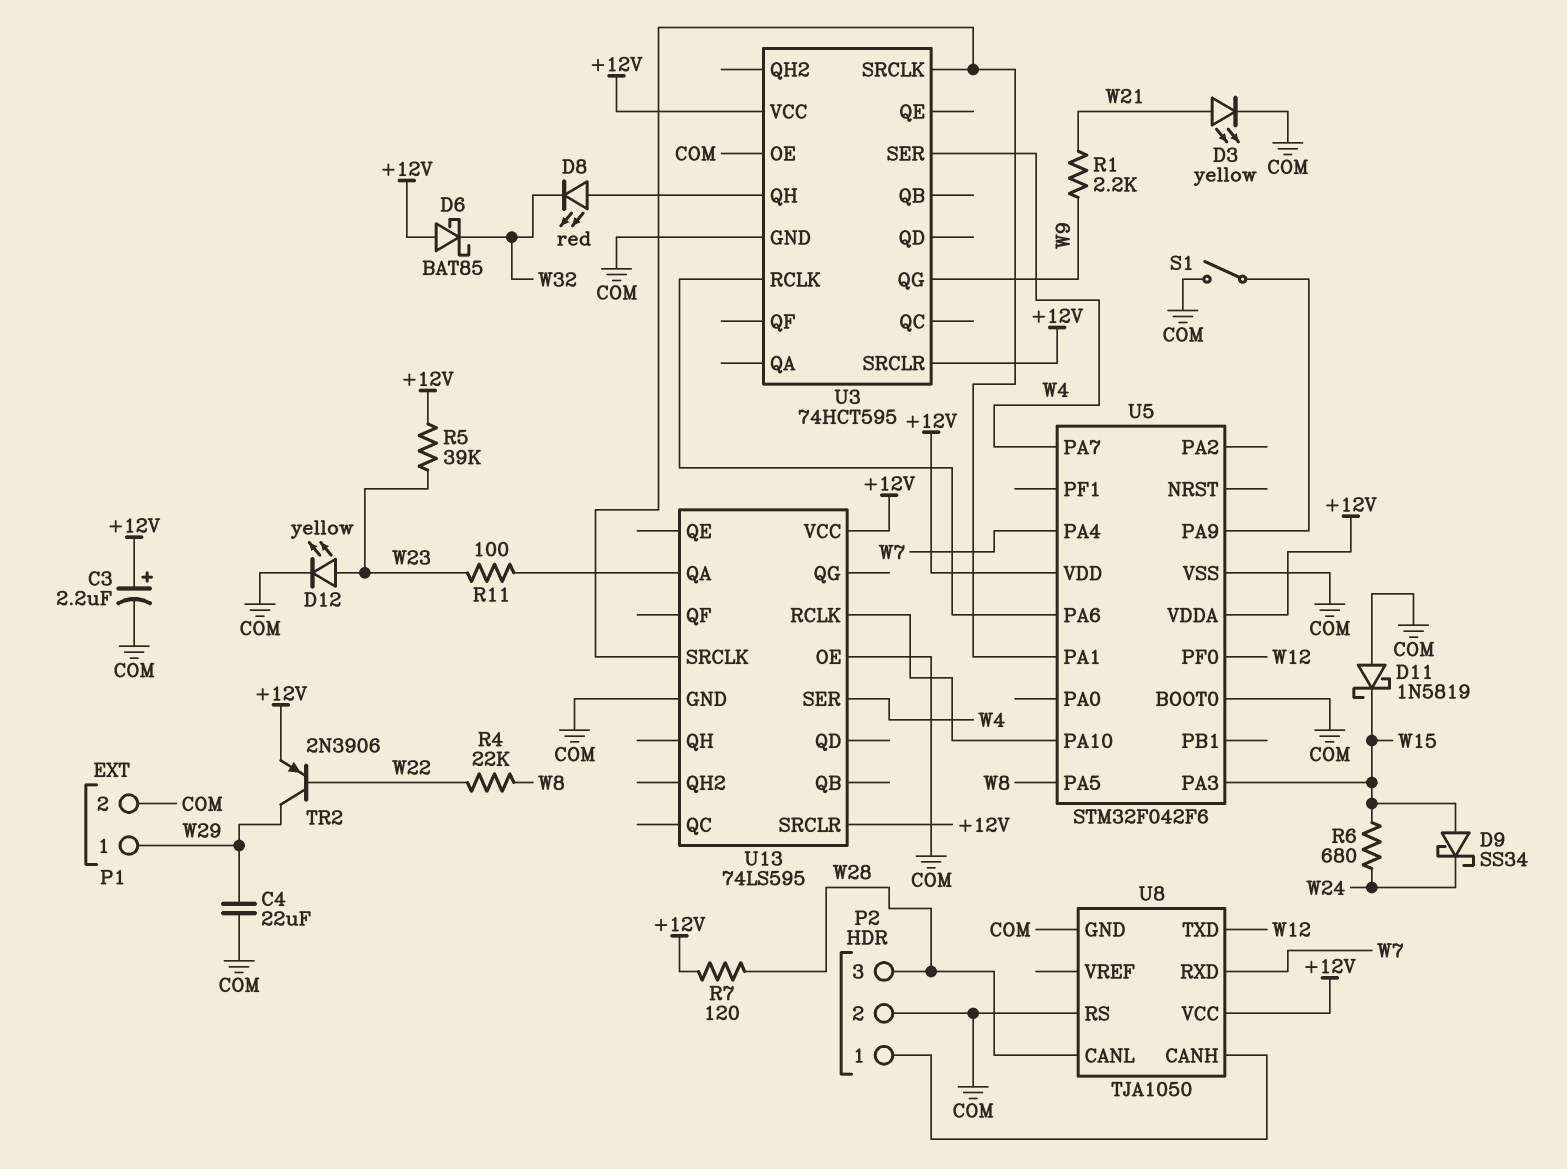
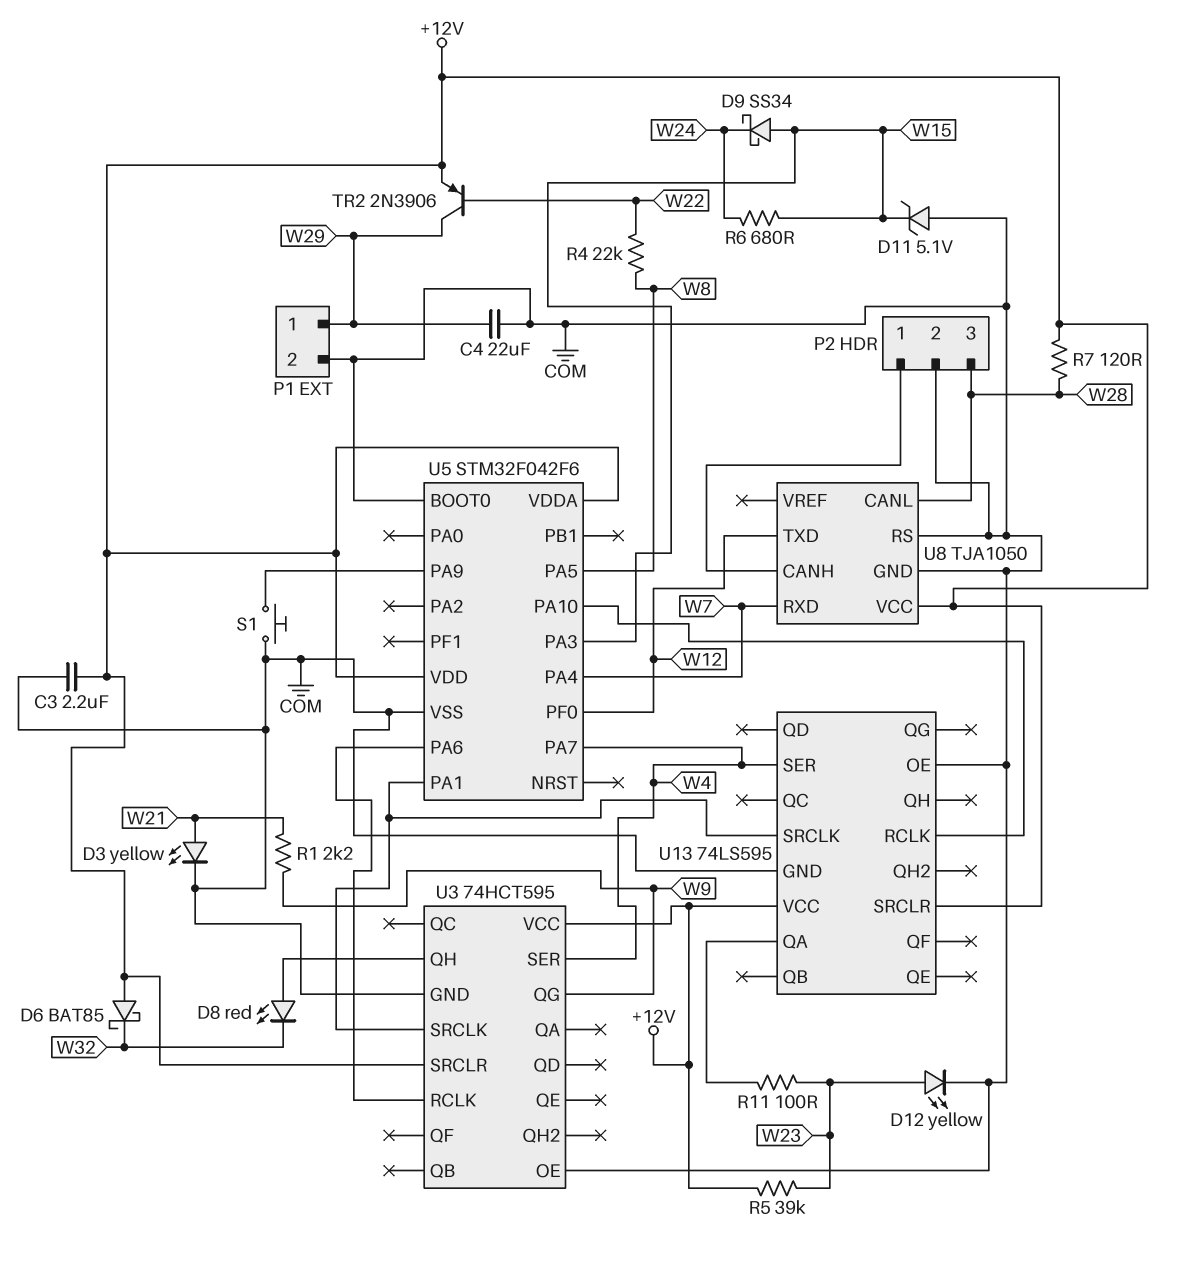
C3: 2.2uF (plus +12V, minus COM) -> 2.2uF (+12V, COM)
D11: schottky 1N5819 (A COM, K W15) -> zener 5.1V (A COM, K W15)
S1: switch (COM, U5/PA9) -> button (COM, U5/PA9)

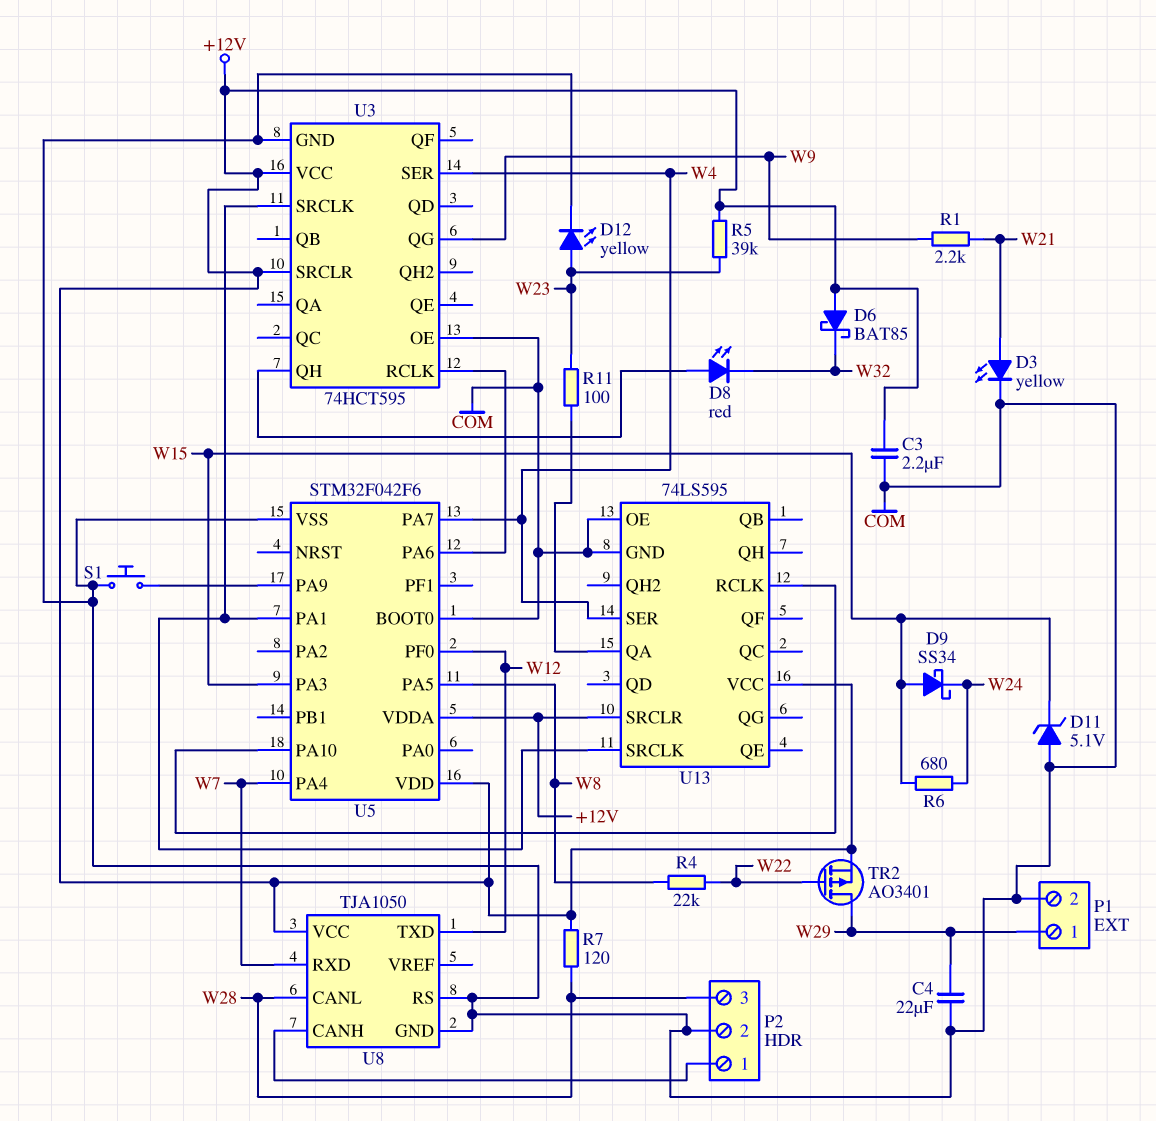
TR2: PNP 2N3906 (B W22, C W29, E +12V) -> PMOS AO3401 (G W22, D W29, S +12V)

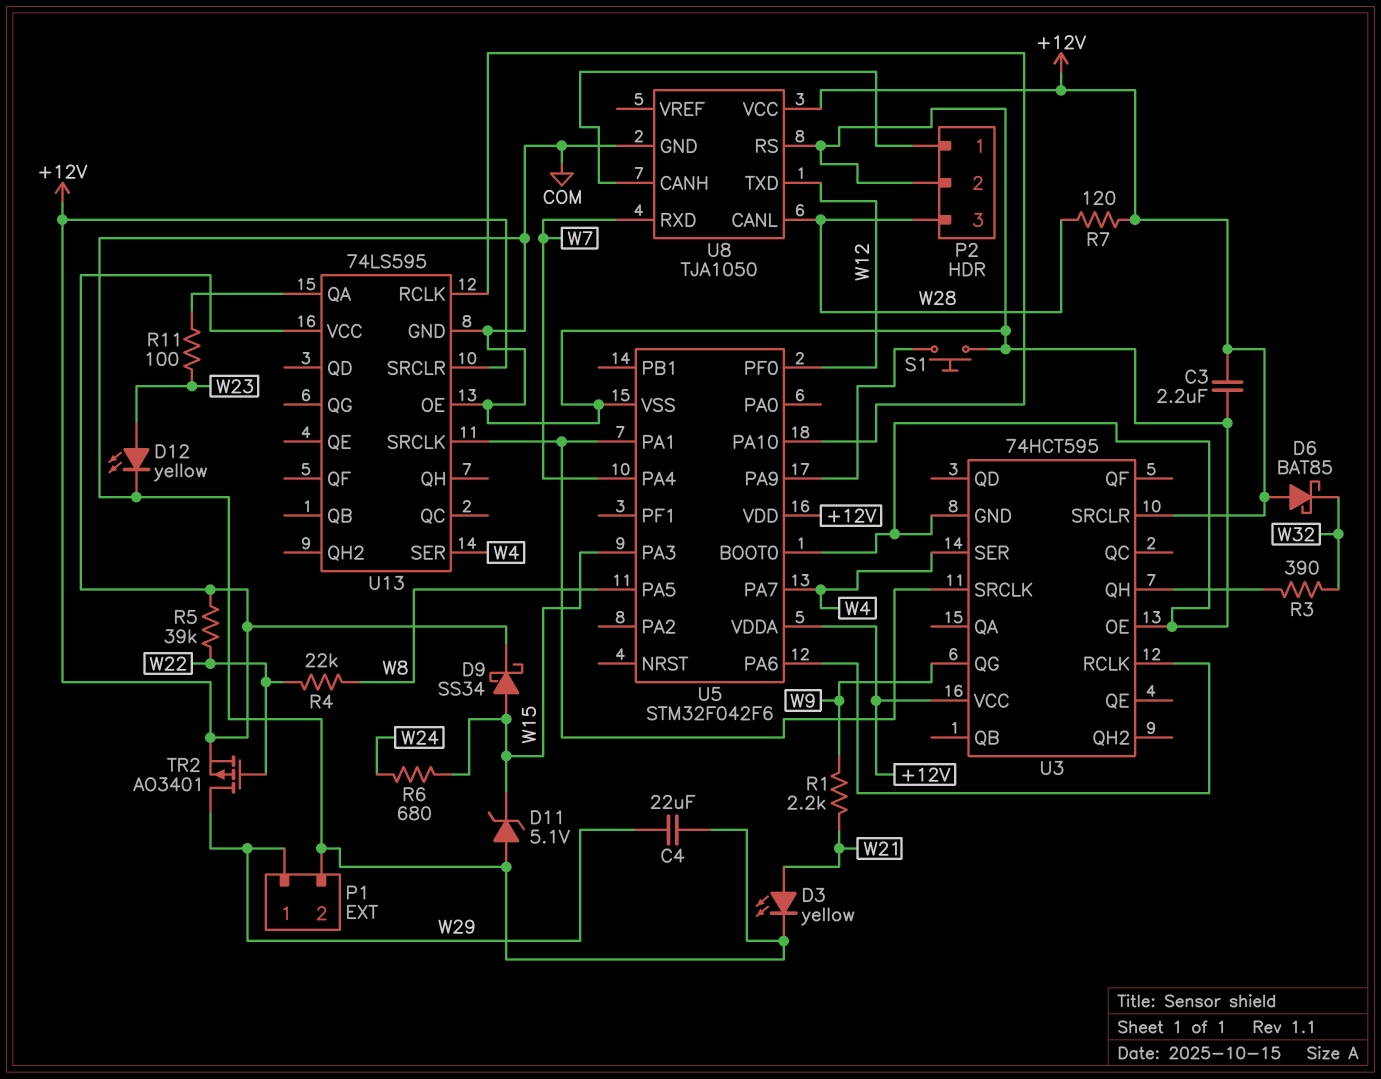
D8: LED red (A U3/QH, K W32) -> none
D9: schottky SS34 (A W15, K W24) -> schottky SS34 (A W15, K +12V)
R3: none -> 390 (U3/QH, W32)
R5: 39k (+12V, W23) -> 39k (+12V, W22)

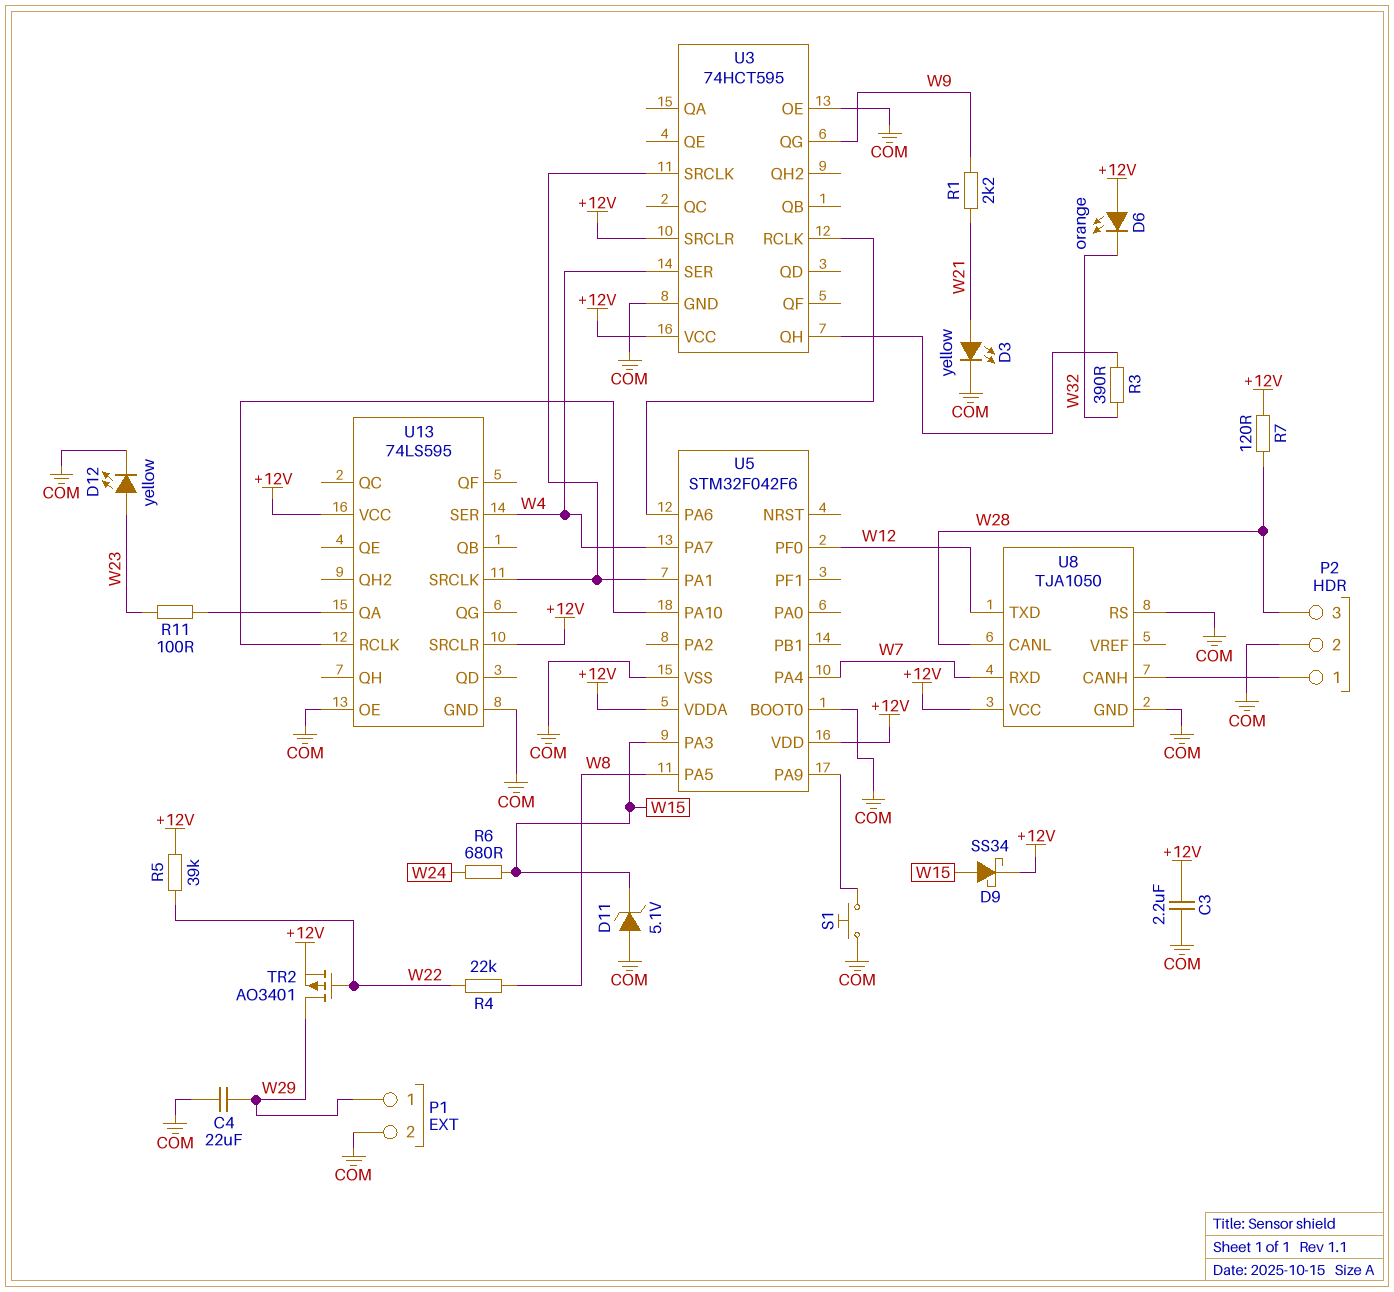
D6: schottky BAT85 (A +12V, K W32) -> LED orange (A +12V, K W32)

